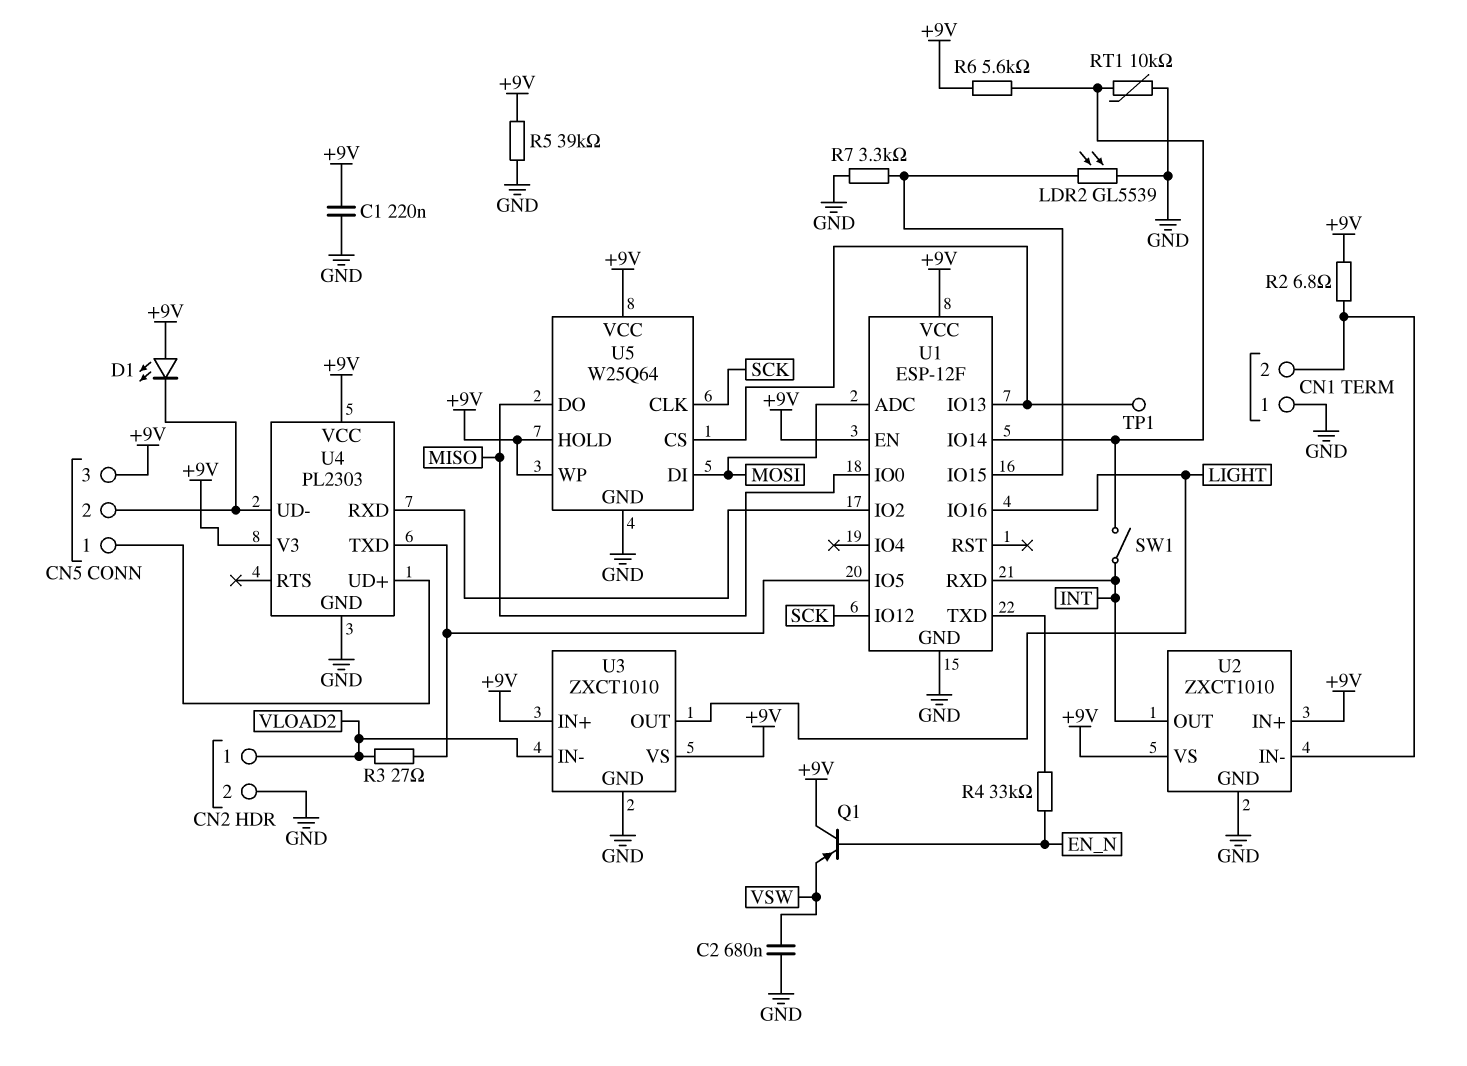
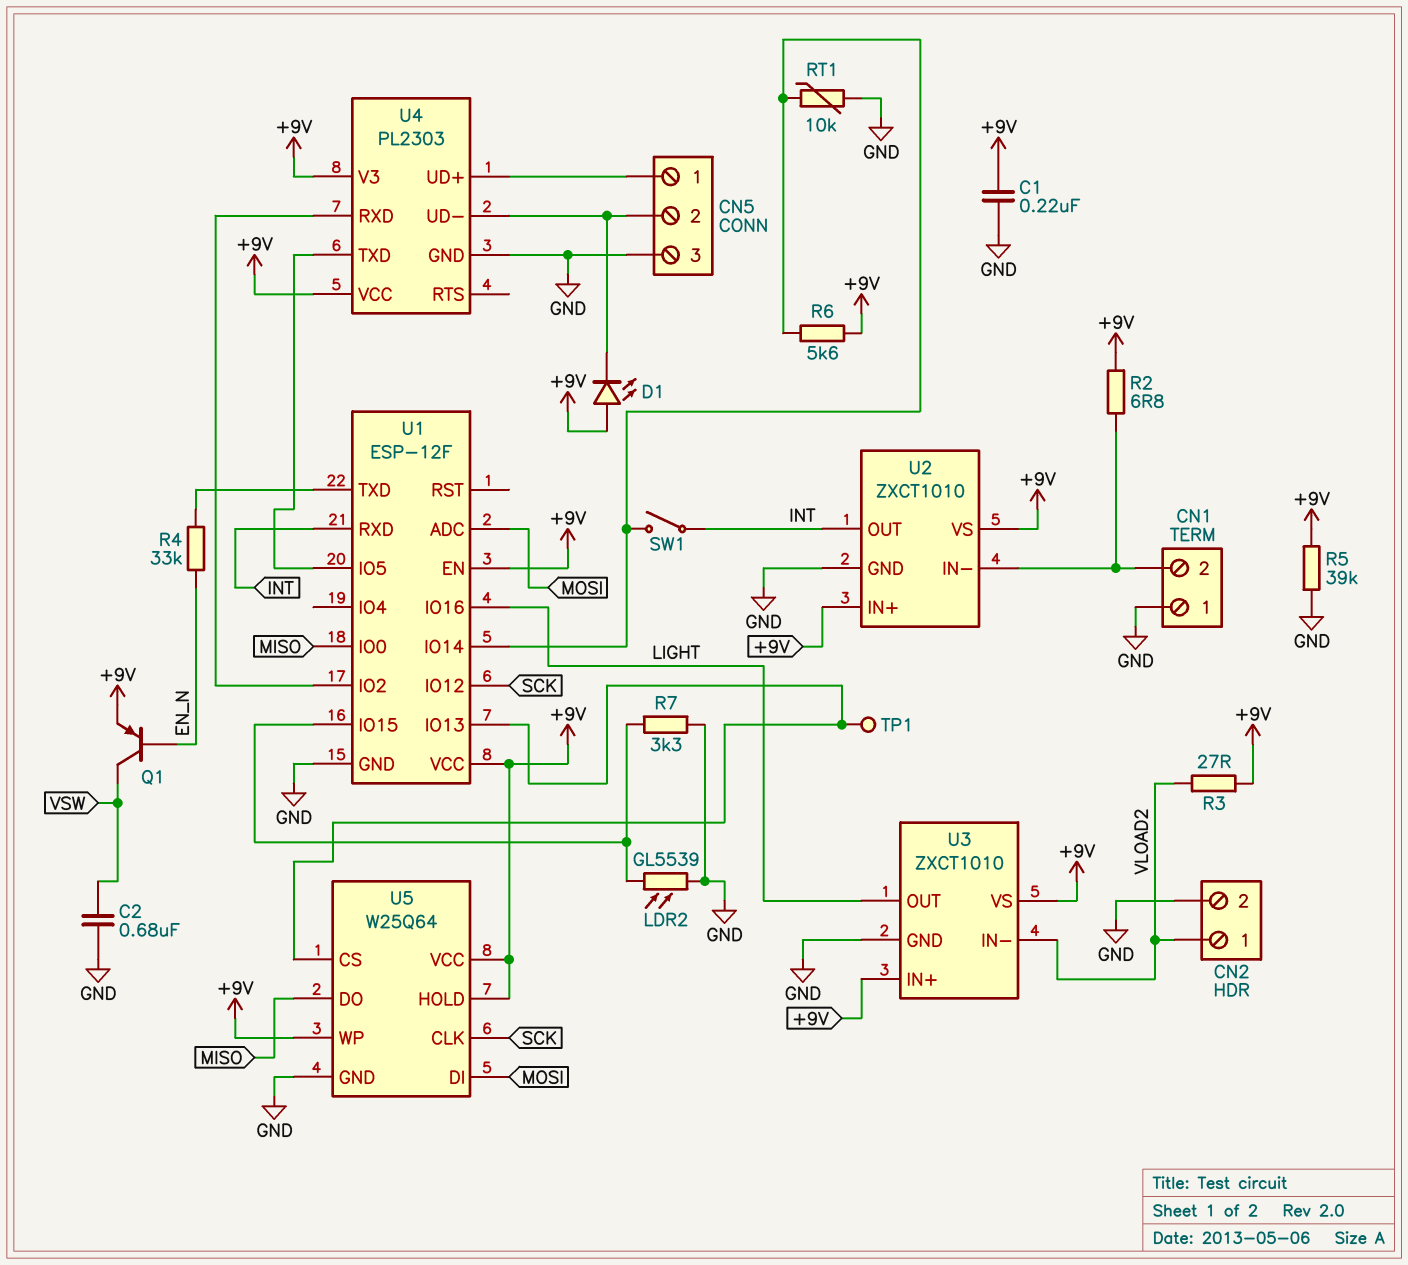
CN5 pin 3: +9V -> GND
Q1: PNP (B EN_N, C +9V, E VSW) -> PNP (B EN_N, C VSW, E +9V)
R3: 27 (U1/IO5, VLOAD2) -> 27 (+9V, VLOAD2)

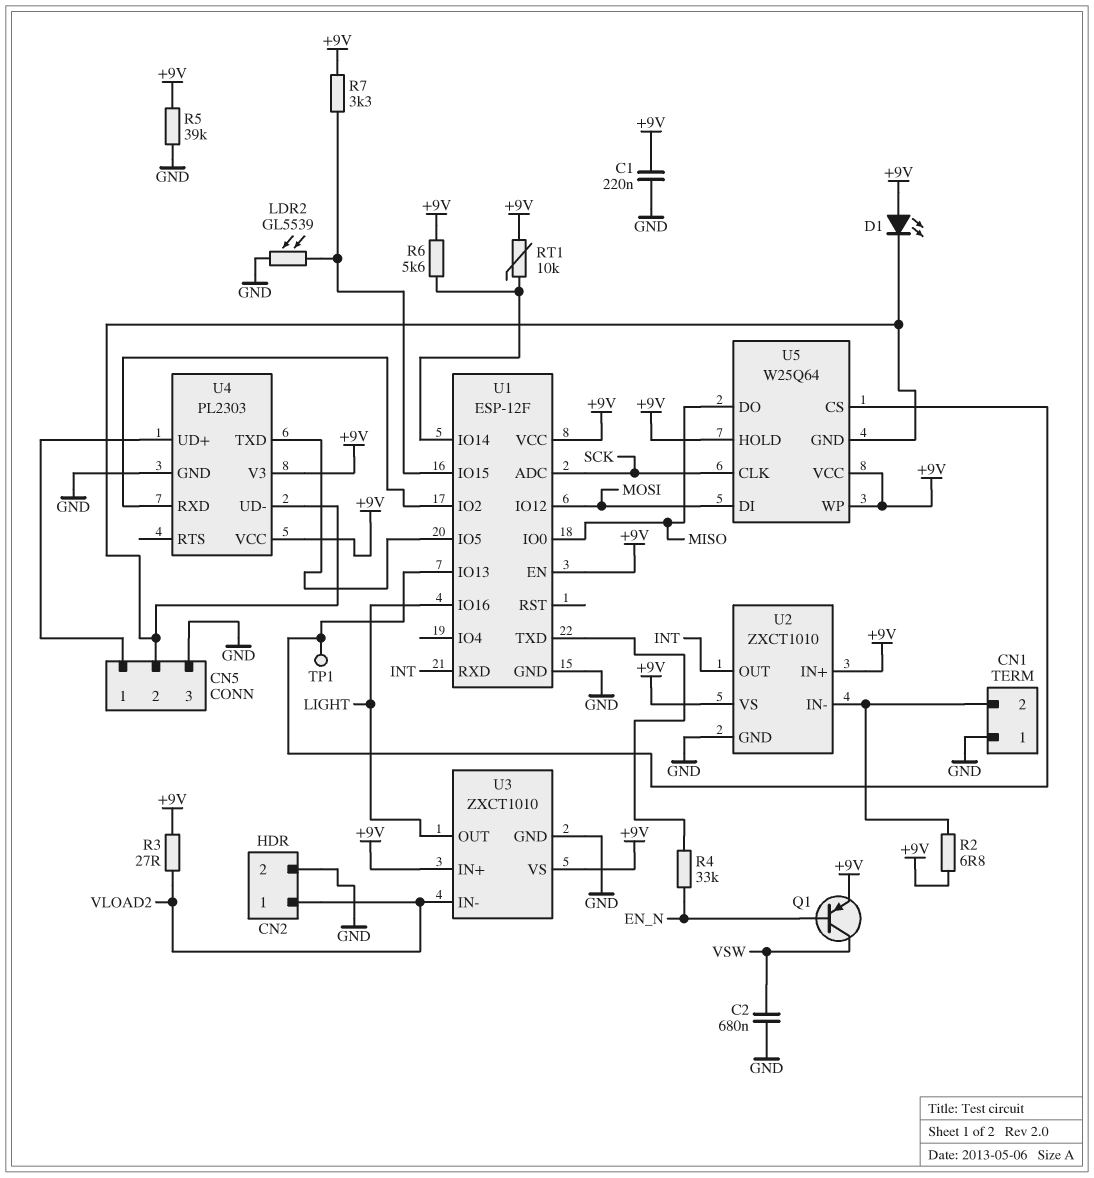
R7: 3.3k (GND, U1/IO15) -> 3.3k (+9V, U1/IO15)
RT1: 10k (GND, U1/IO14) -> 10k (+9V, U1/IO14)
SW1: switch (INT, U1/IO14) -> none
U1 pin ADC: MOSI -> SCK
U1 pin IO12: SCK -> MOSI
U5 pin GND: GND -> CN5/2

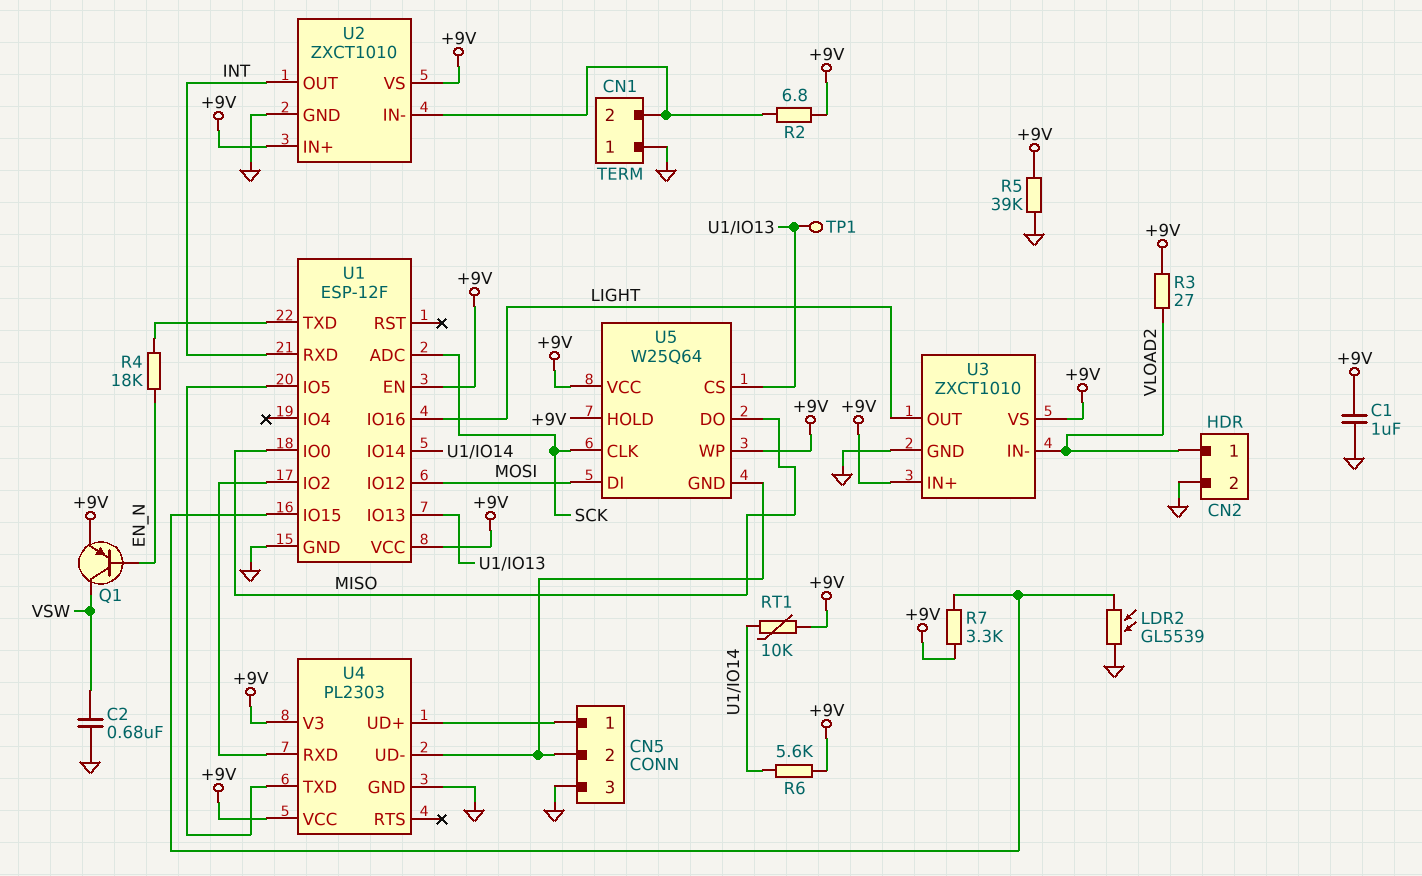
C1: 220nF (+9V, GND) -> 1uF (+9V, GND)
D1: LED (A +9V, K CN5/2) -> none
R4: 33k (EN_N, U1/TXD) -> 18k (EN_N, U1/TXD)

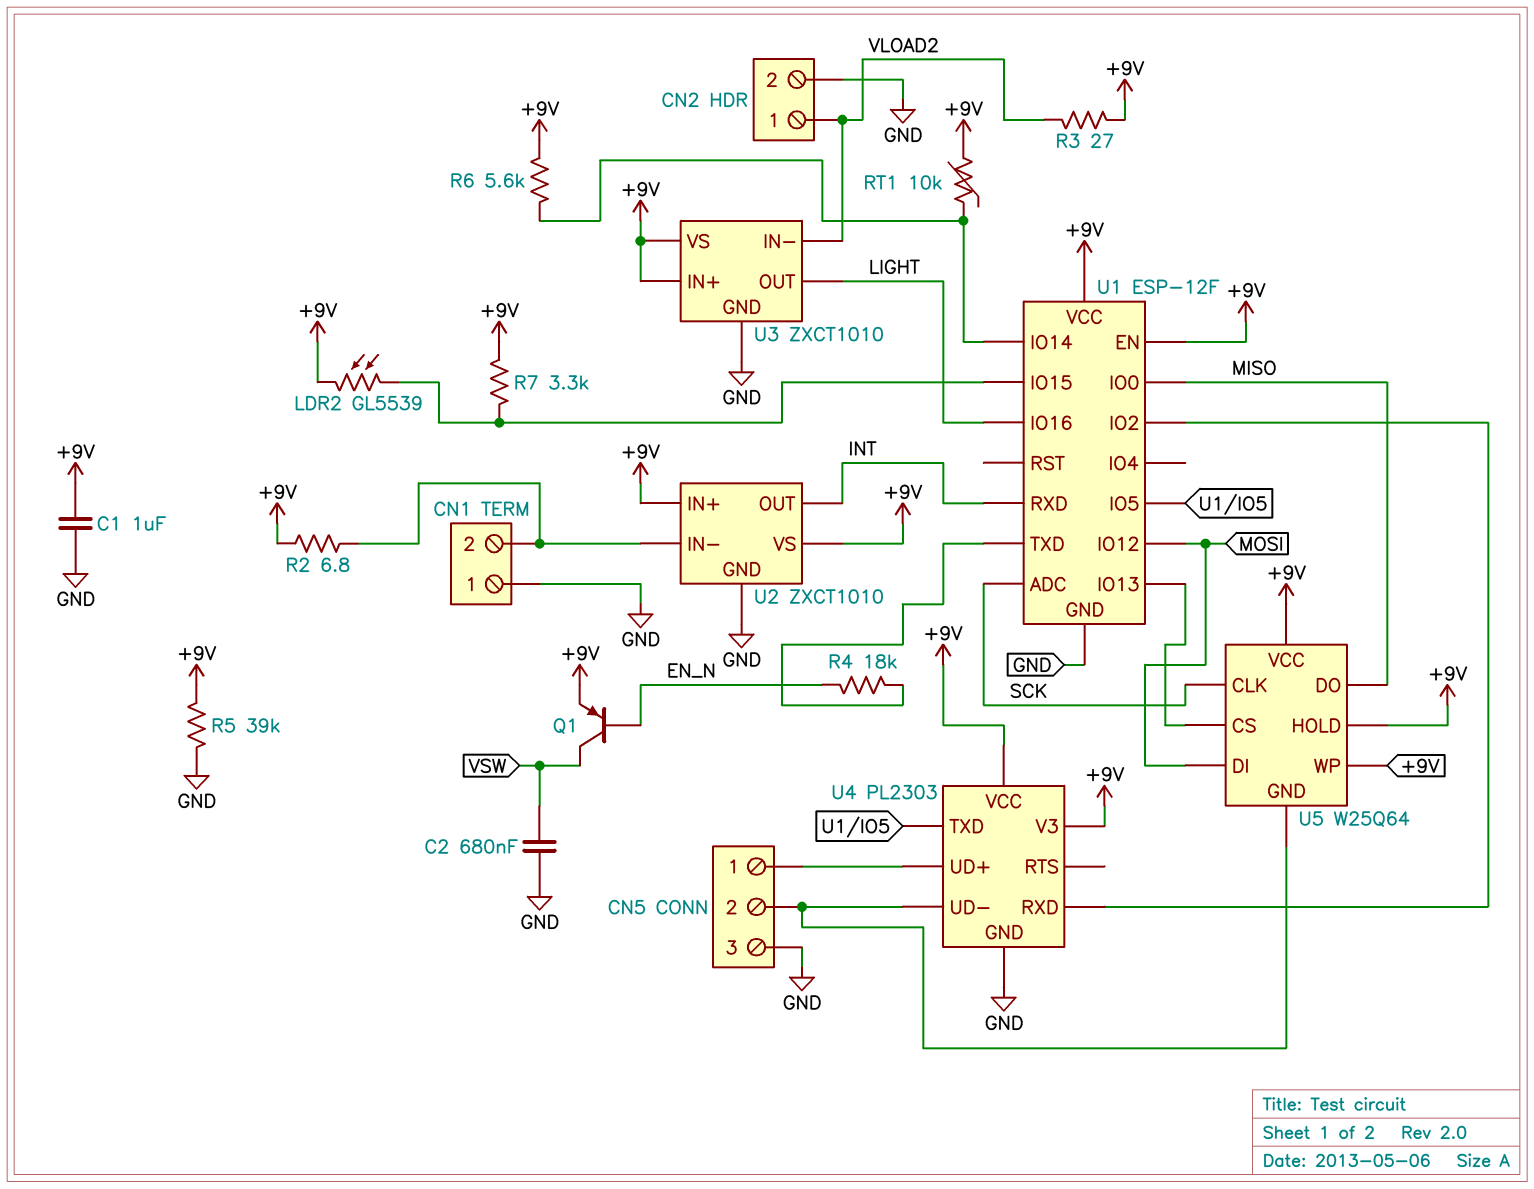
LDR2: GL5539 (GND, U1/IO15) -> GL5539 (+9V, U1/IO15)
TP1: test point (U1/IO13) -> none

